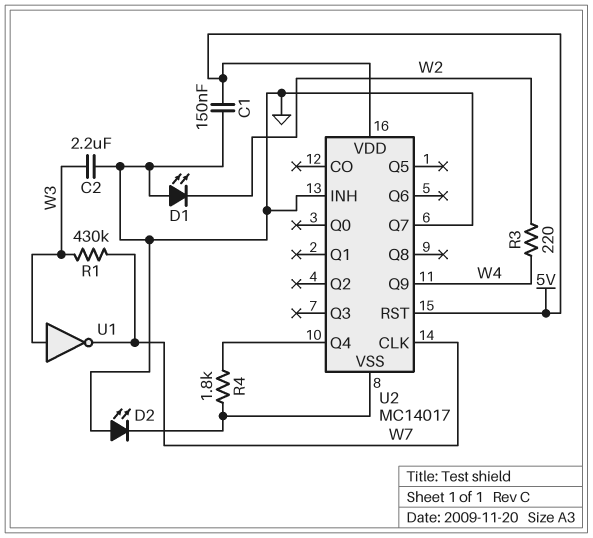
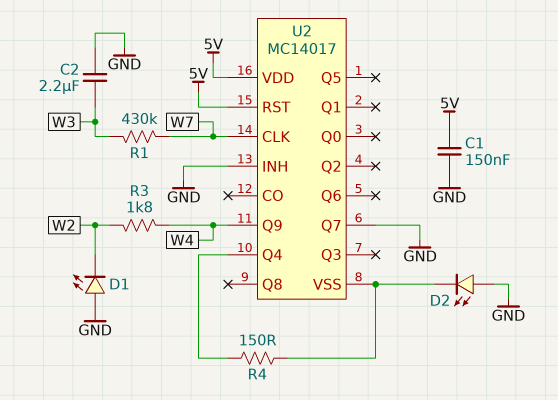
R3: 220 (W2, W4) -> 1.8k (W2, W4)
R4: 1.8k (U2/Q4, U2/VSS) -> 150 (U2/Q4, U2/VSS)
U1: NOT (in W3, out W7) -> none

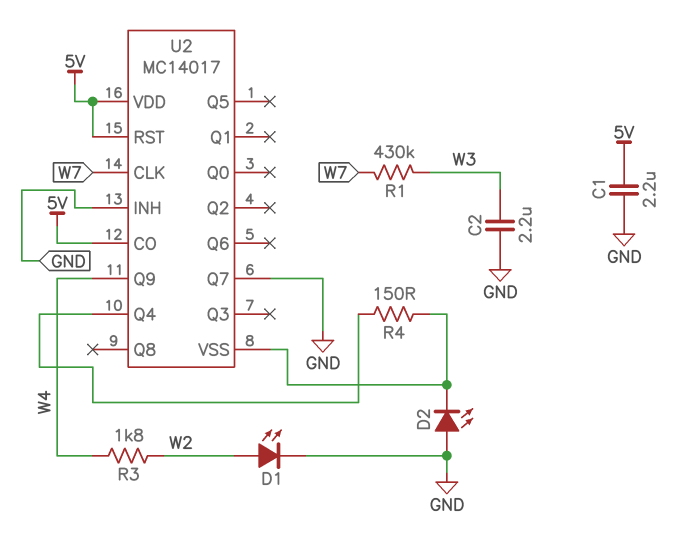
C1: 150nF (5V, GND) -> 2.2uF (5V, GND)
D1: LED (A GND, K W2) -> LED (A W2, K GND)
U2 pin CO: none -> 5V

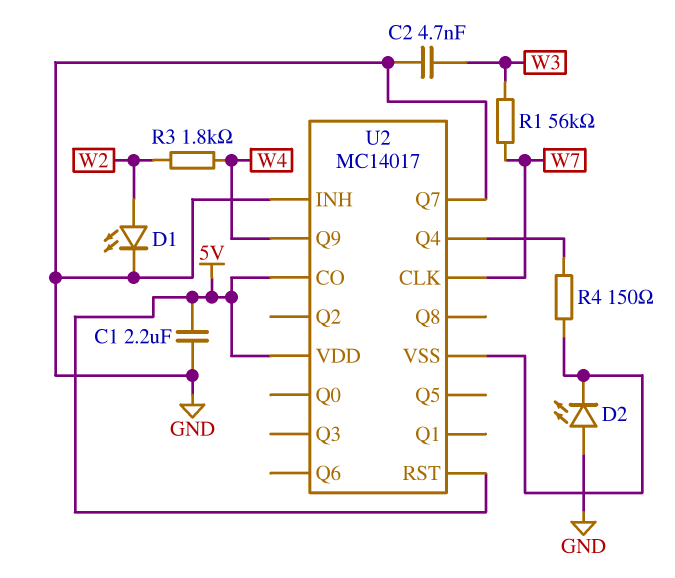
C2: 2.2uF (GND, W3) -> 4.7nF (GND, W3)
R1: 430k (W3, W7) -> 56k (W3, W7)

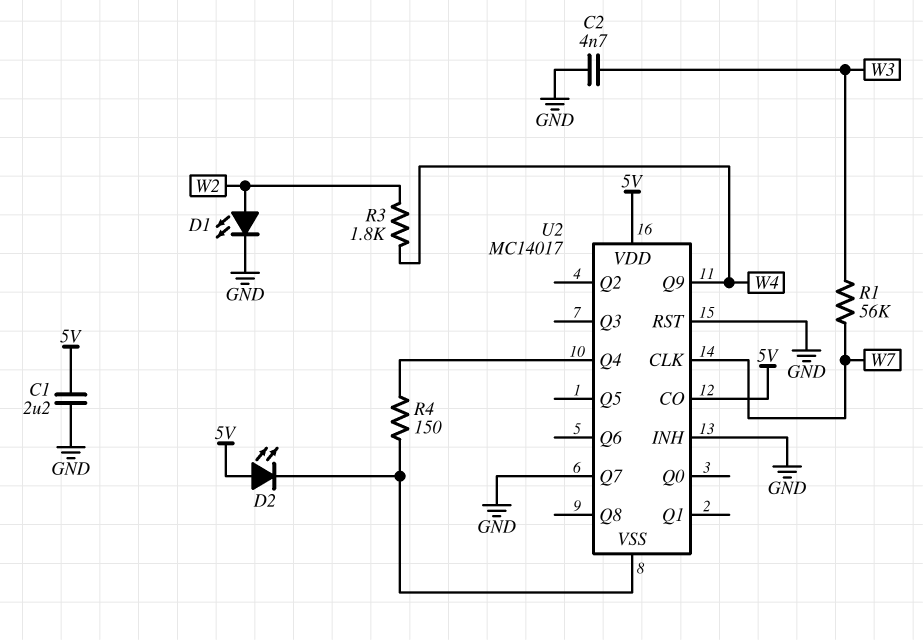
D2: LED (A GND, K U2/VSS) -> LED (A 5V, K U2/VSS)
U2 pin RST: 5V -> GND

